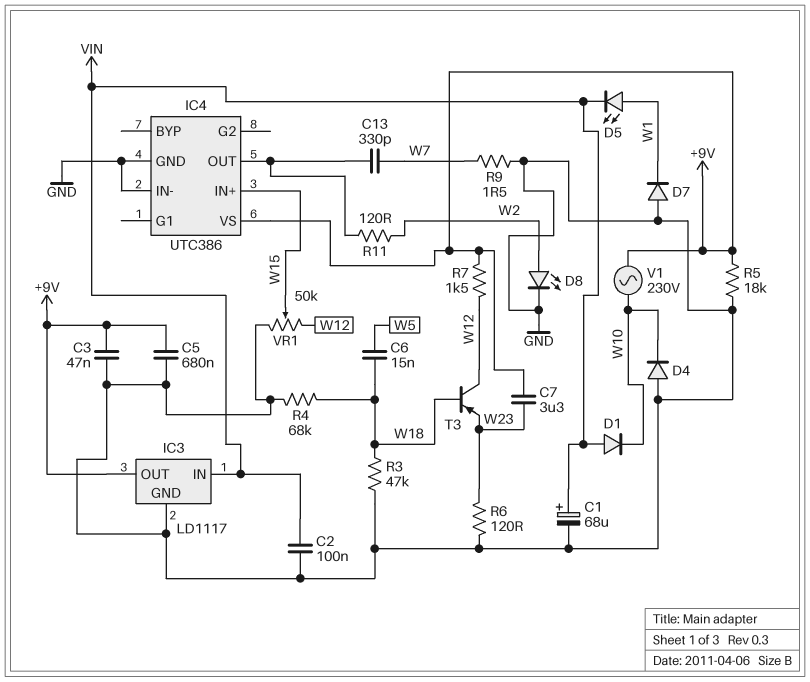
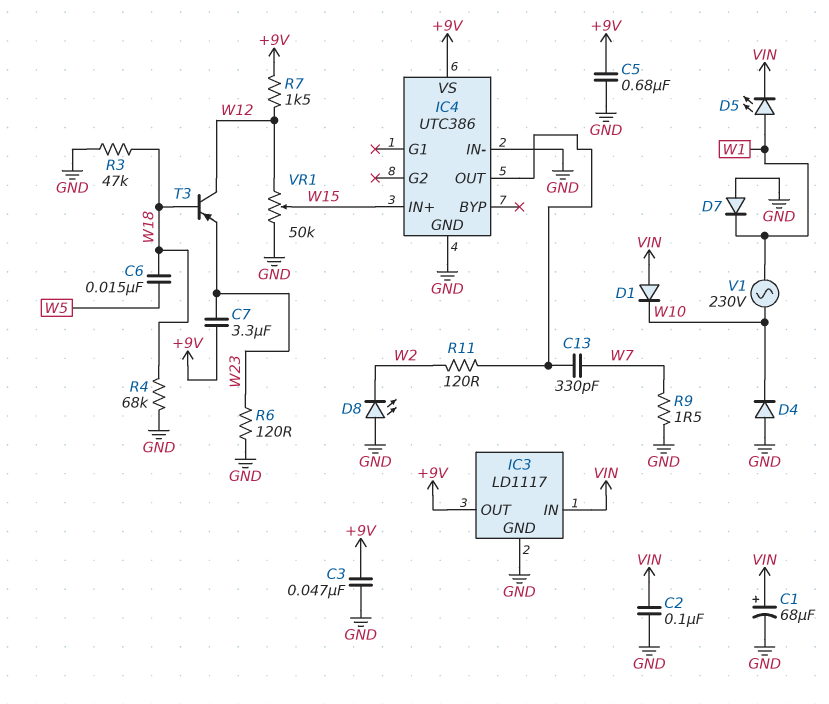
D8: LED (A W2, K GND) -> LED (A GND, K W2)
R5: 18k (+9V, GND) -> none
V1: AC 230V (+9V, W10) -> AC 230V (W1, W10)

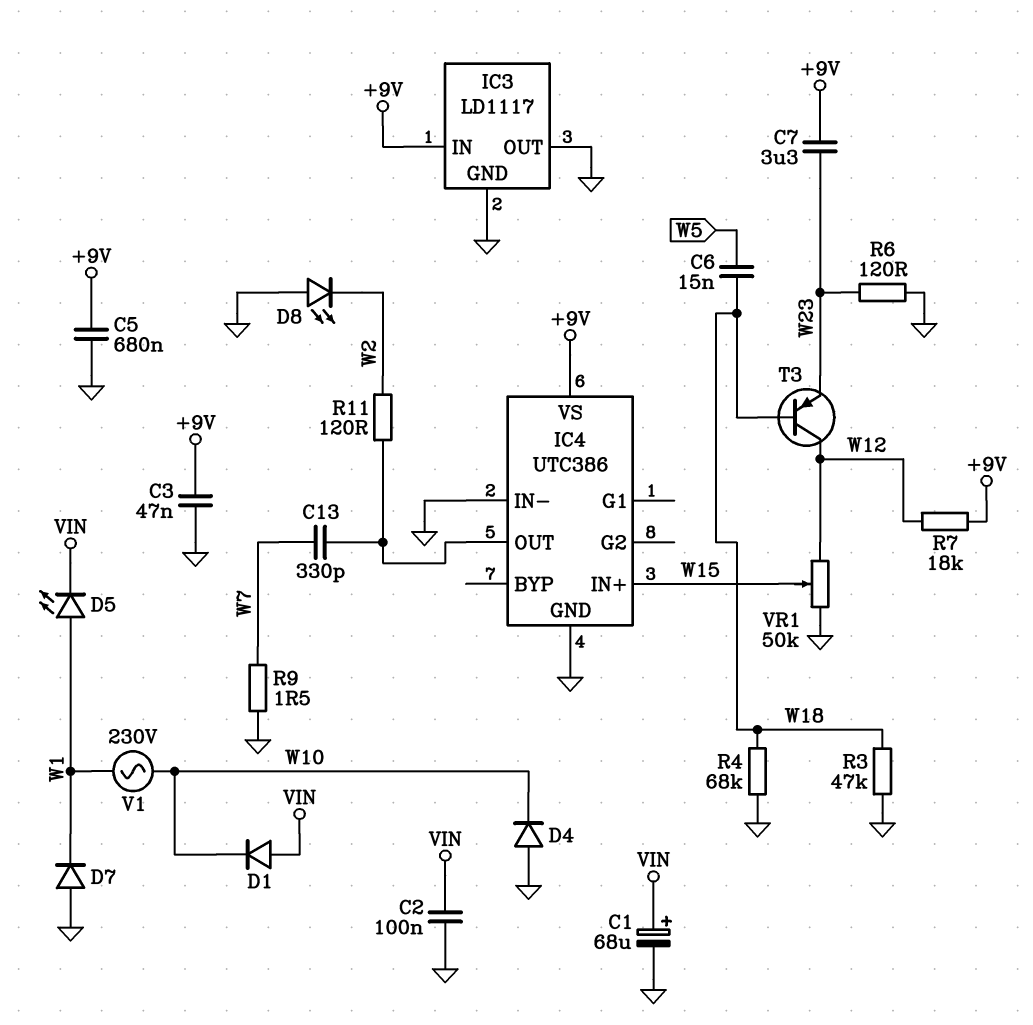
IC3 pin IN: VIN -> +9V
IC3 pin OUT: +9V -> GND
R7: 1.5k (+9V, W12) -> 18k (+9V, W12)

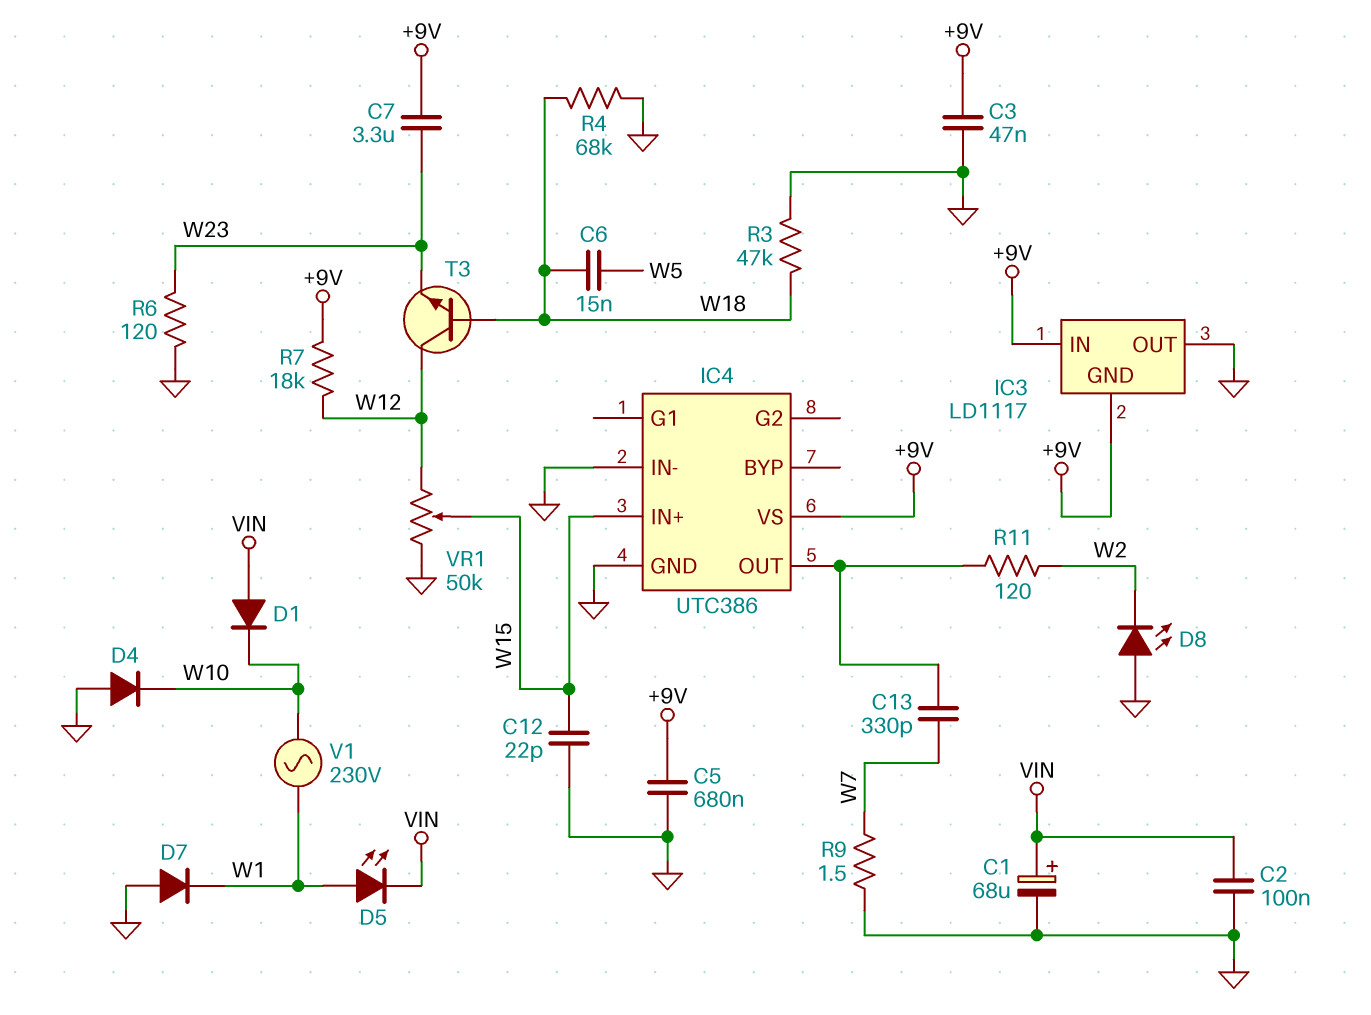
C12: none -> 22pF (GND, W15)
IC3 pin GND: GND -> +9V
T3: PNP (B W18, C W12, E W23) -> NPN (B W18, C W12, E W23)

